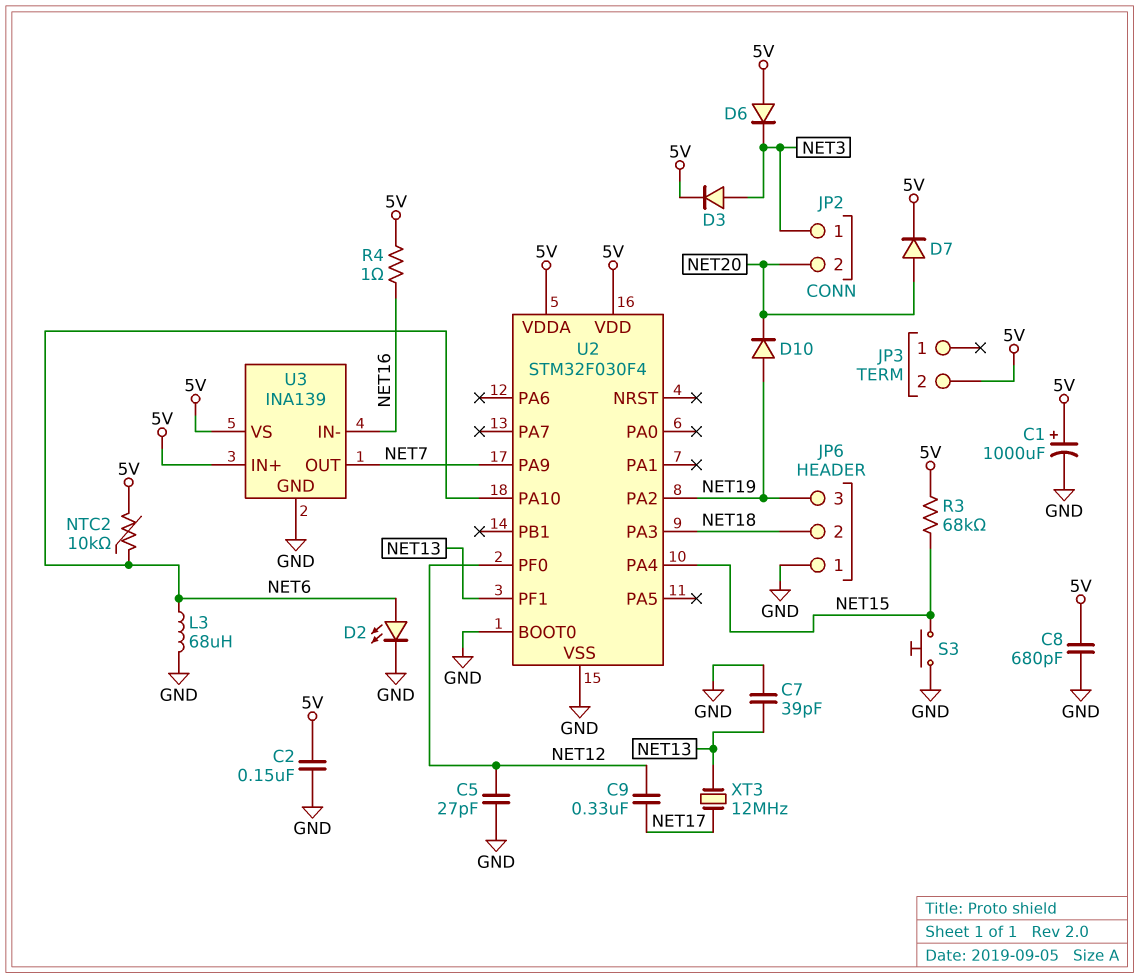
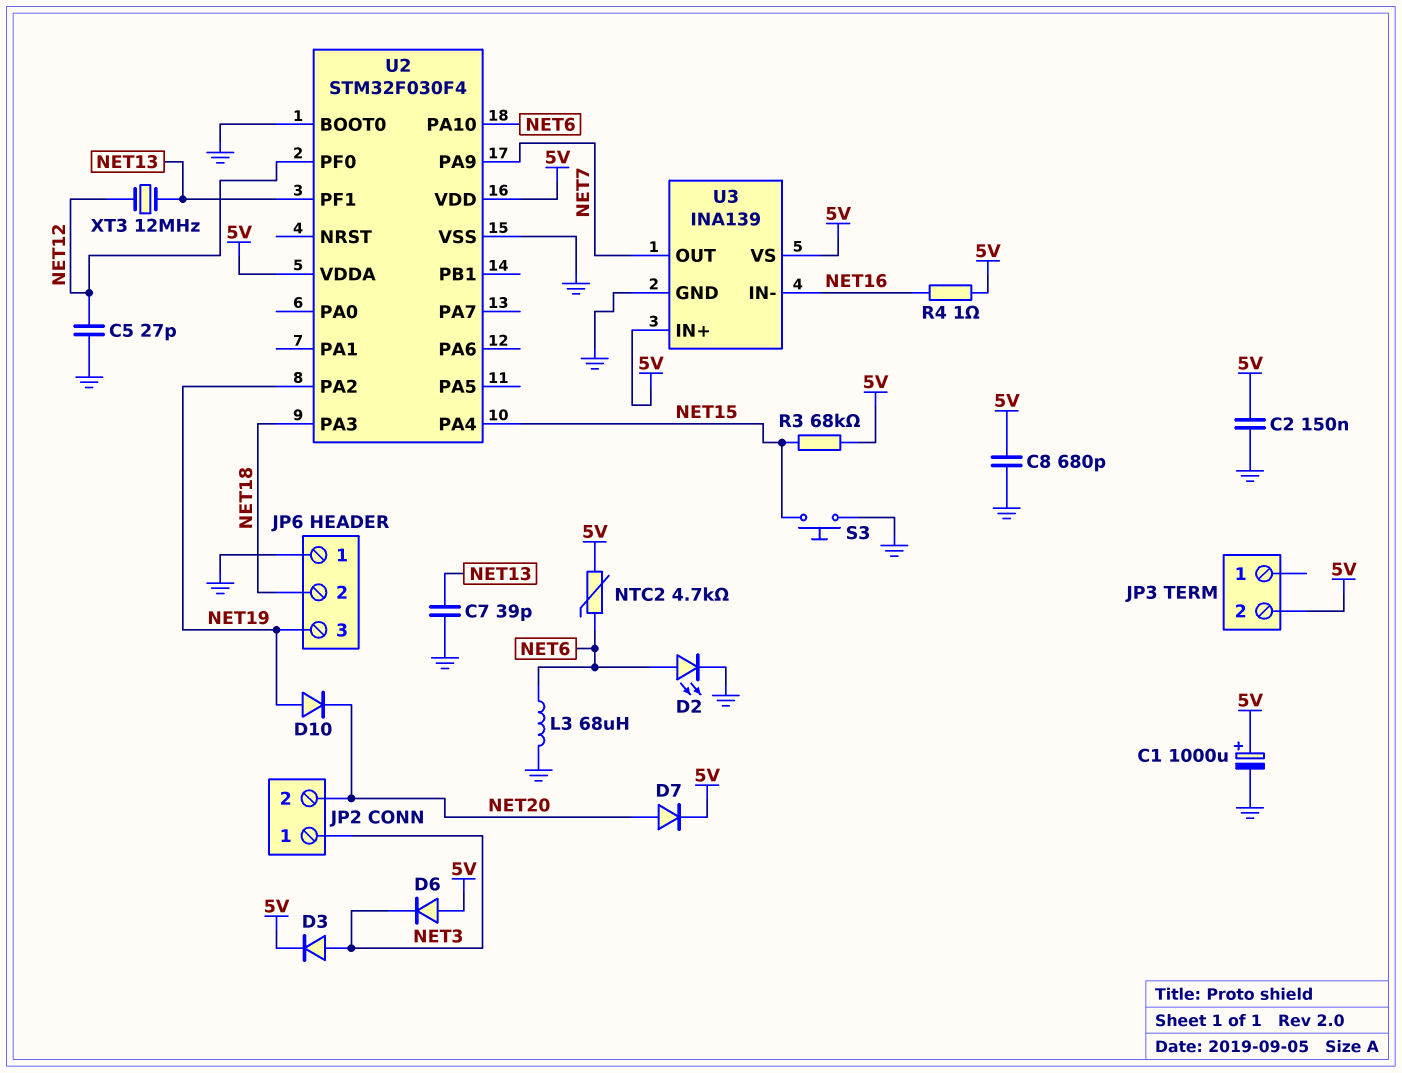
C9: 330nF (NET12, NET17) -> none
NTC2: 10k (5V, NET6) -> 4.7k (5V, NET6)
XT3: 12MHz (NET13, NET17) -> 12MHz (NET12, NET13)

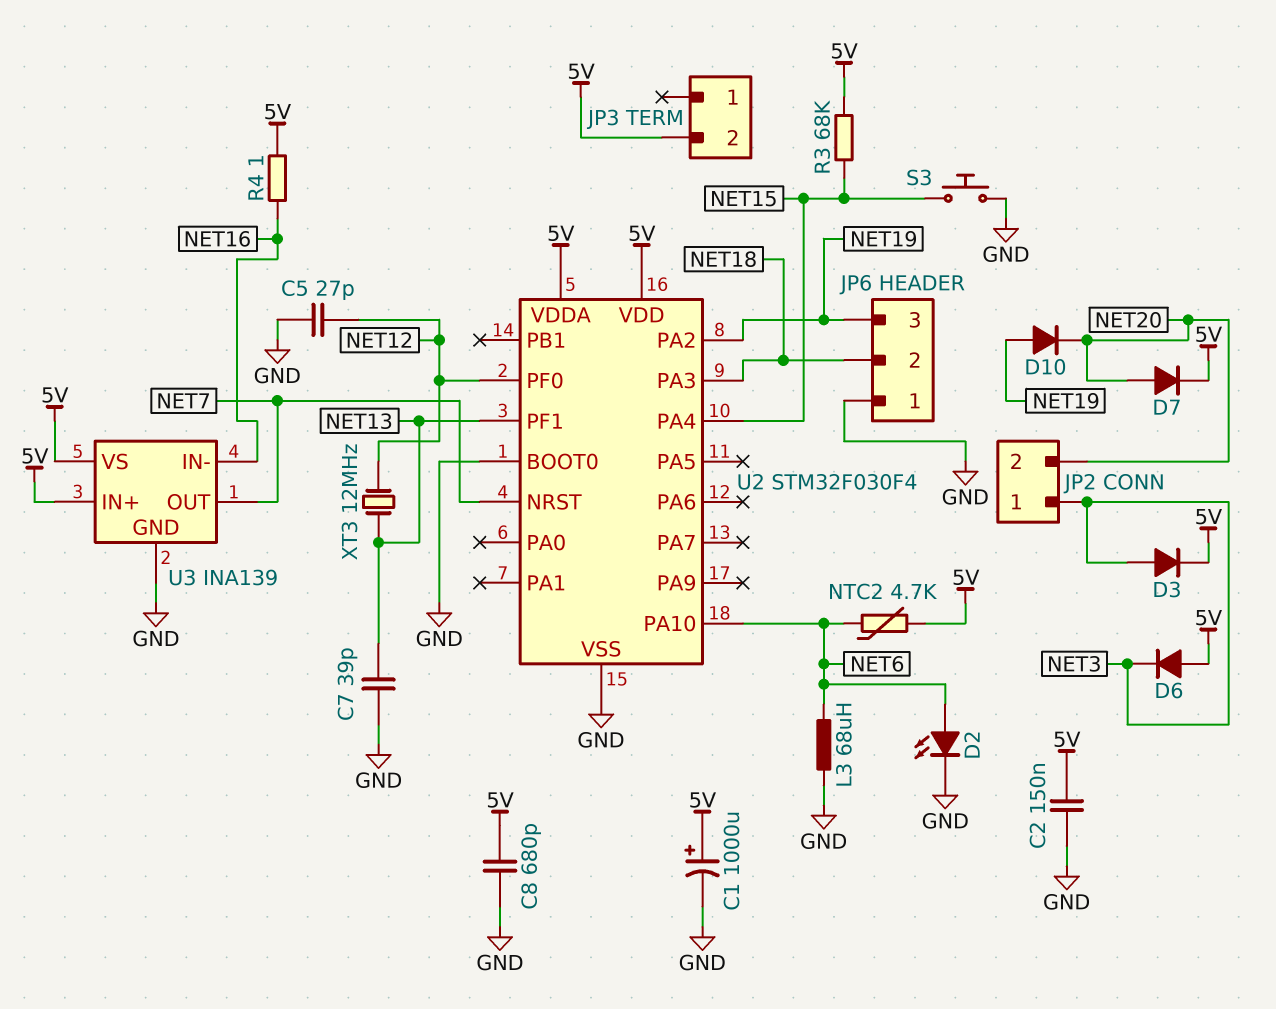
U2 pin NRST: none -> NET7
U2 pin PA9: NET7 -> none

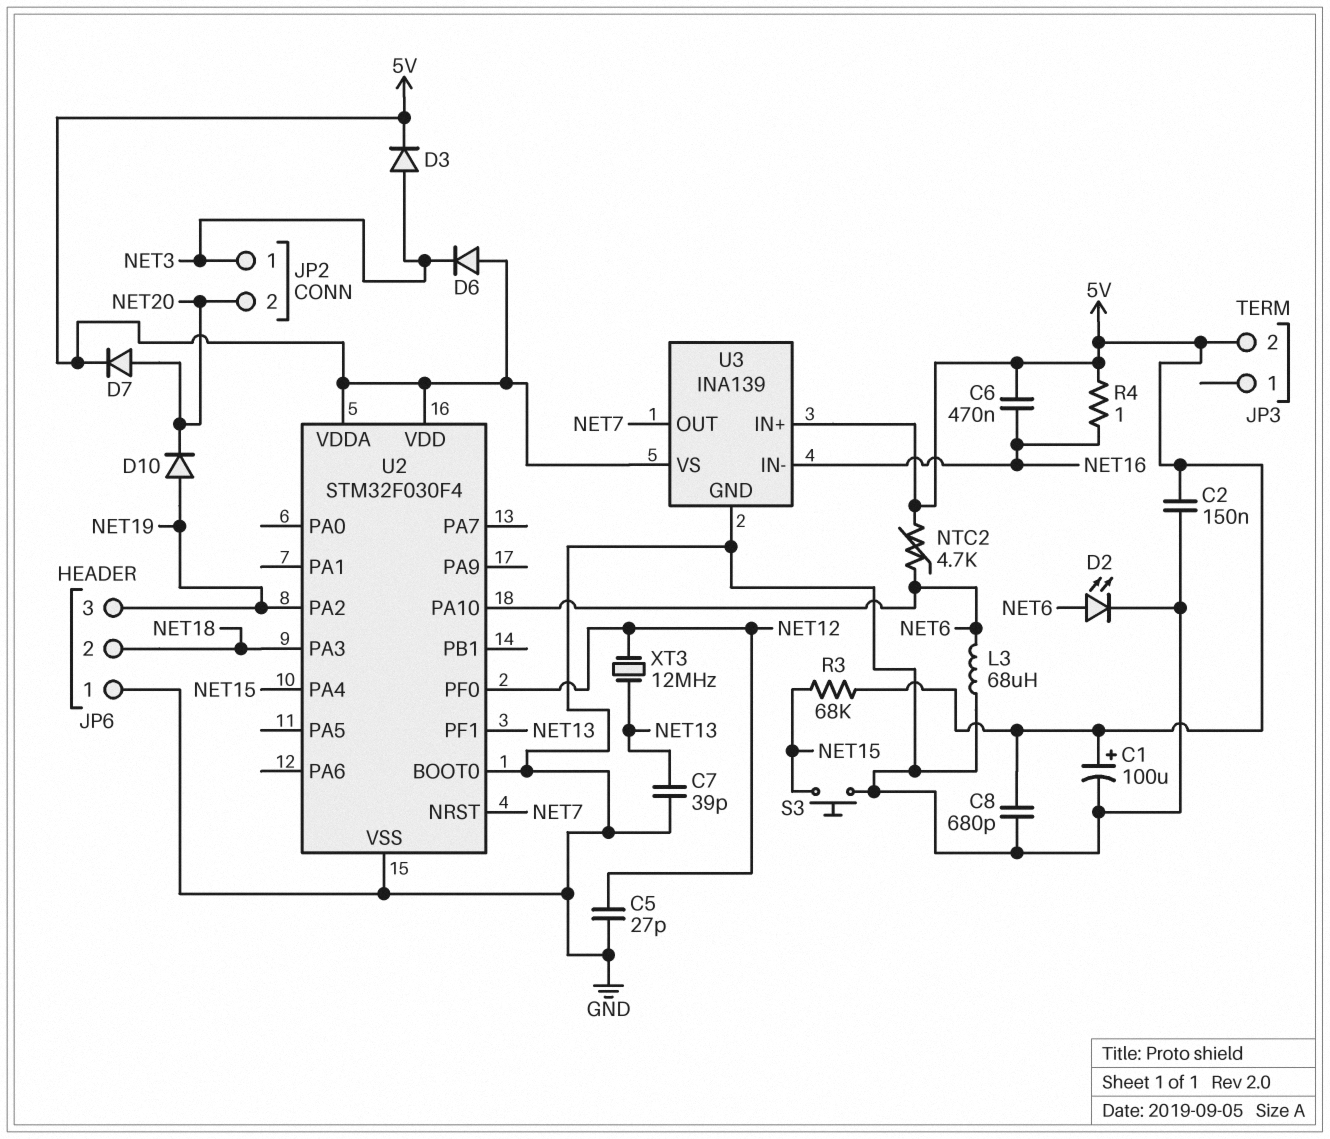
C1: 1000uF (plus 5V, minus GND) -> 100uF (plus 5V, minus GND)
C6: none -> 470nF (5V, NET16)

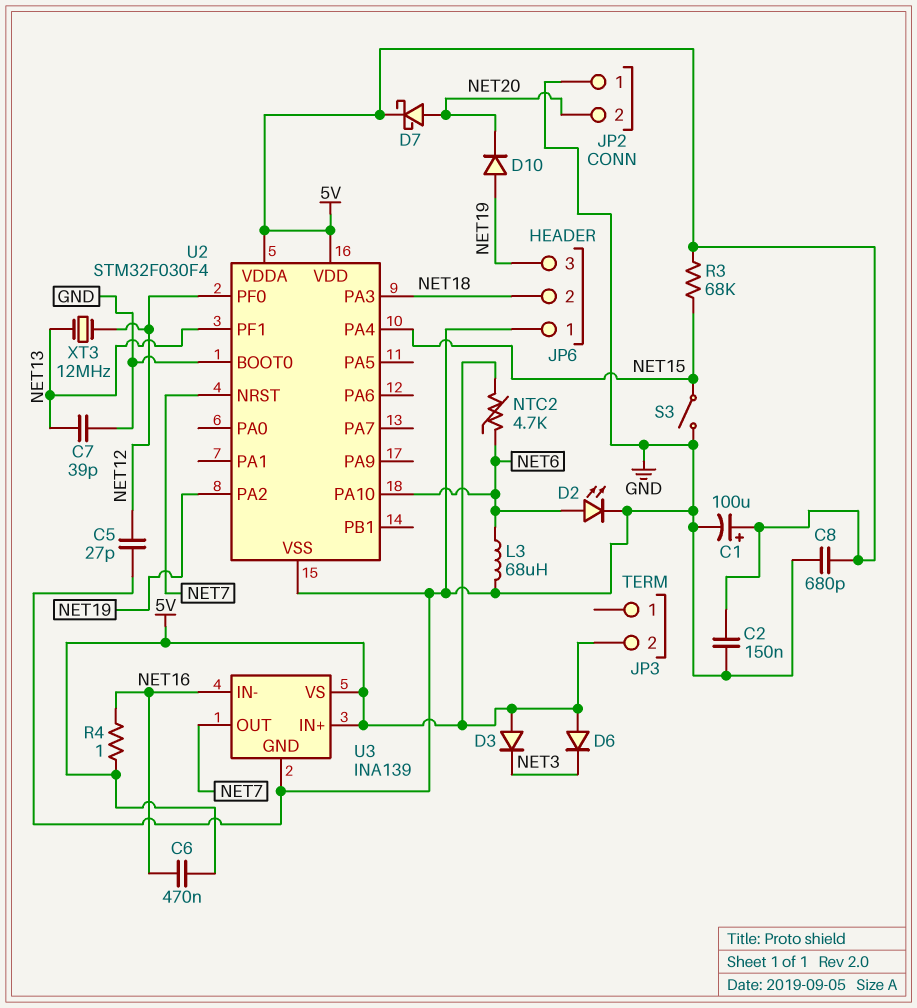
D3: diode (A NET3, K 5V) -> diode (A 5V, K NET3)
D7: diode (A NET20, K 5V) -> schottky (A NET20, K 5V)
JP2 pin 1: NET3 -> GND
S3: button (GND, NET15) -> switch (GND, NET15)

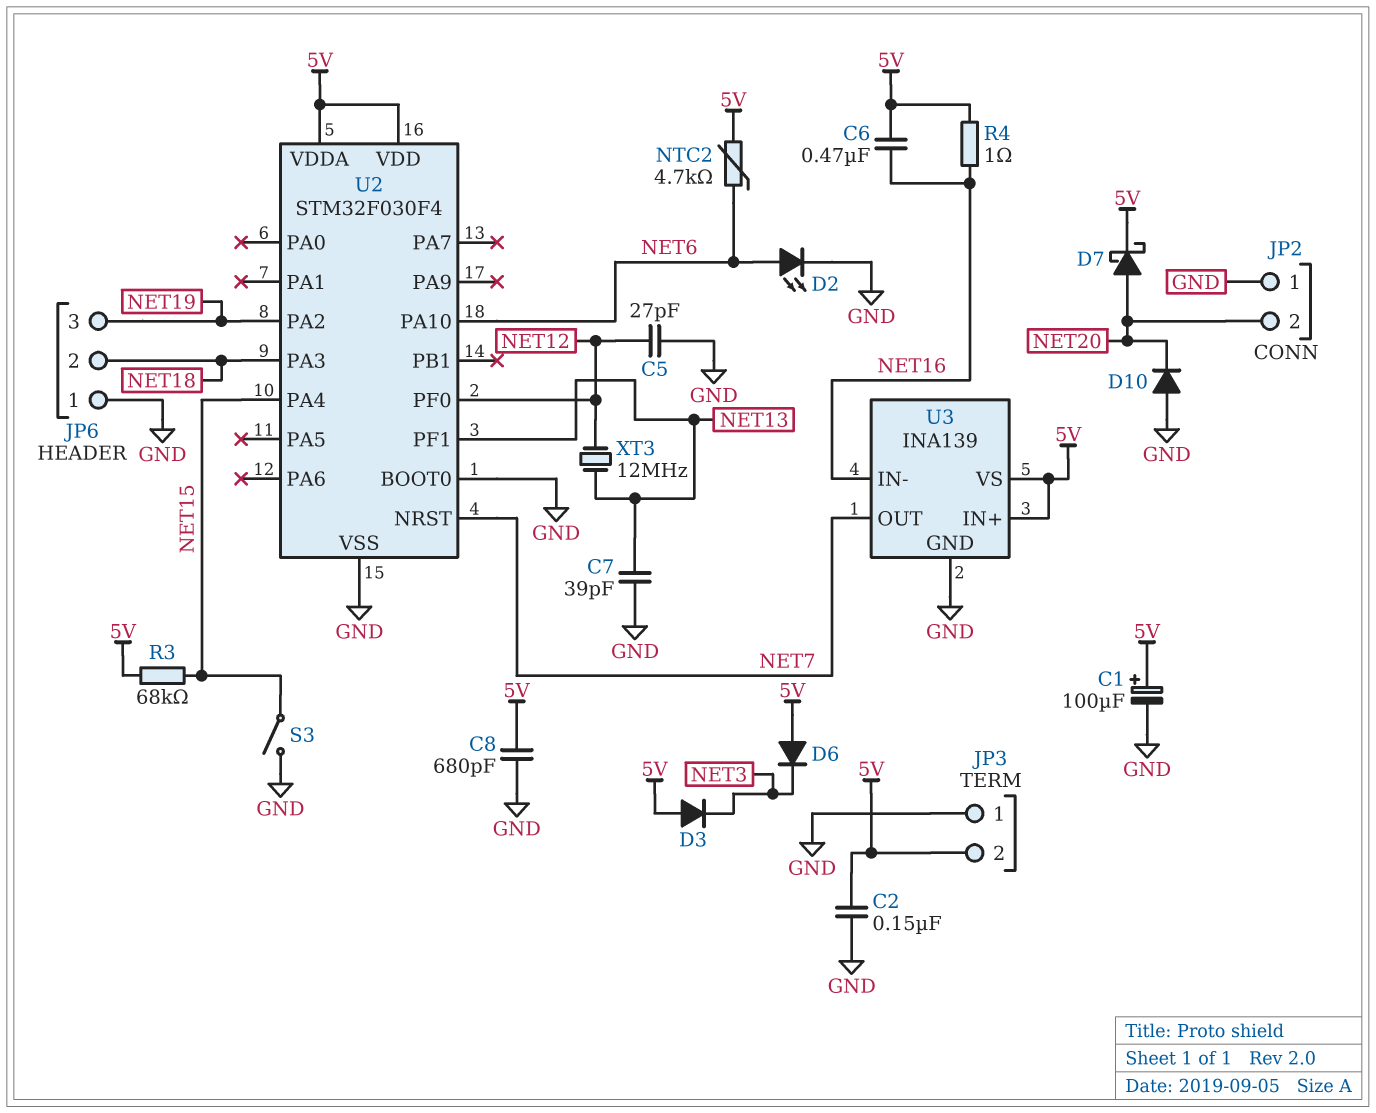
D10: diode (A NET19, K NET20) -> diode (A GND, K NET20)
JP3 pin 1: none -> GND
L3: 68uH (GND, NET6) -> none

